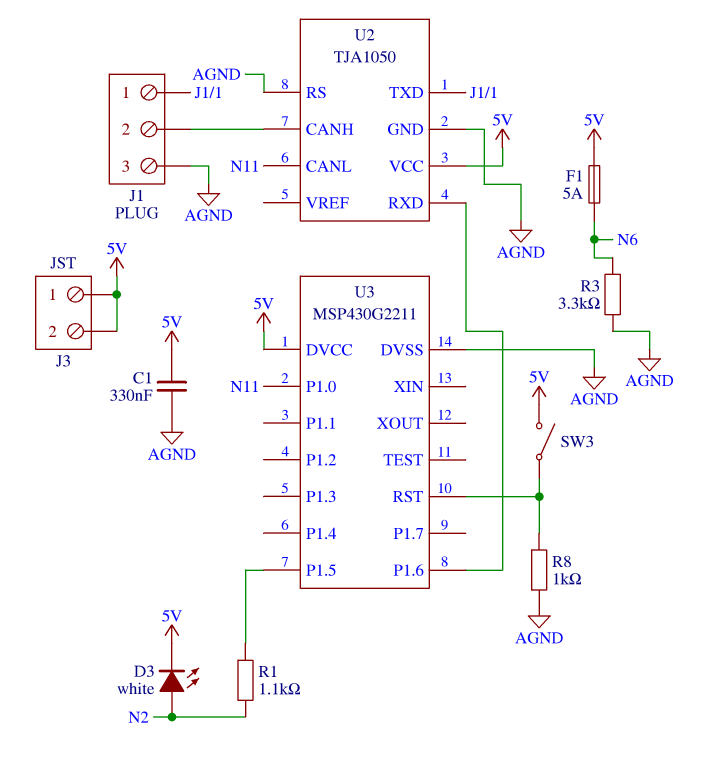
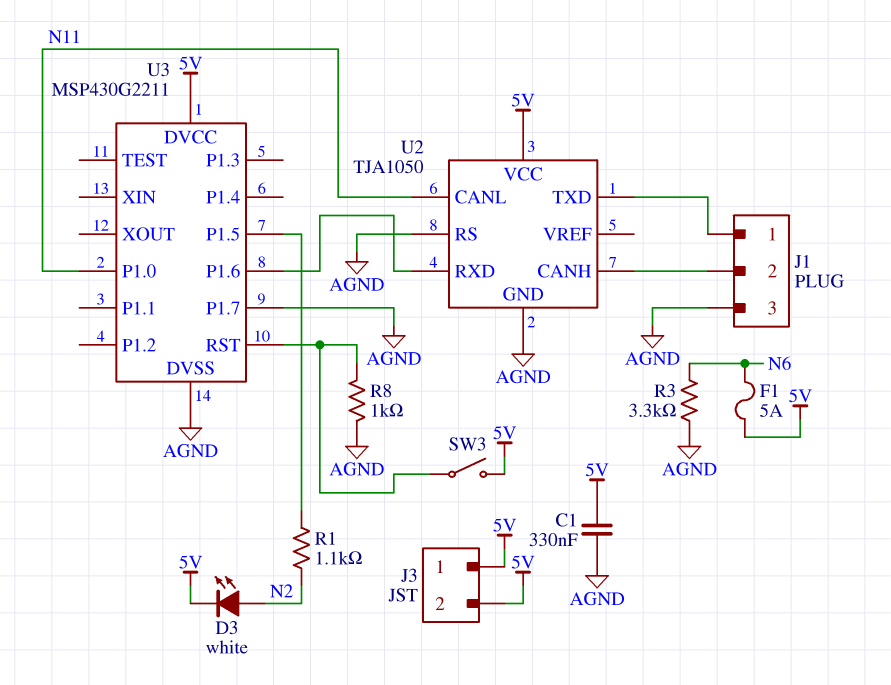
U3 pin P1.7: none -> AGND

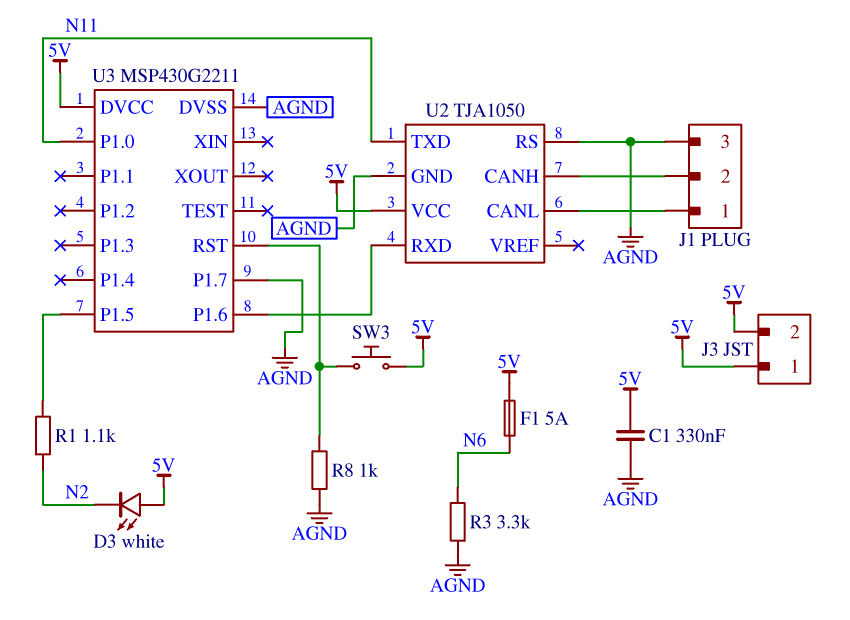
D3: LED white (A N2, K 5V) -> LED white (A 5V, K N2)
SW3: switch (5V, U3/RST) -> button (5V, U3/RST)
U2 pin CANL: N11 -> J1/1
U2 pin TXD: J1/1 -> N11

